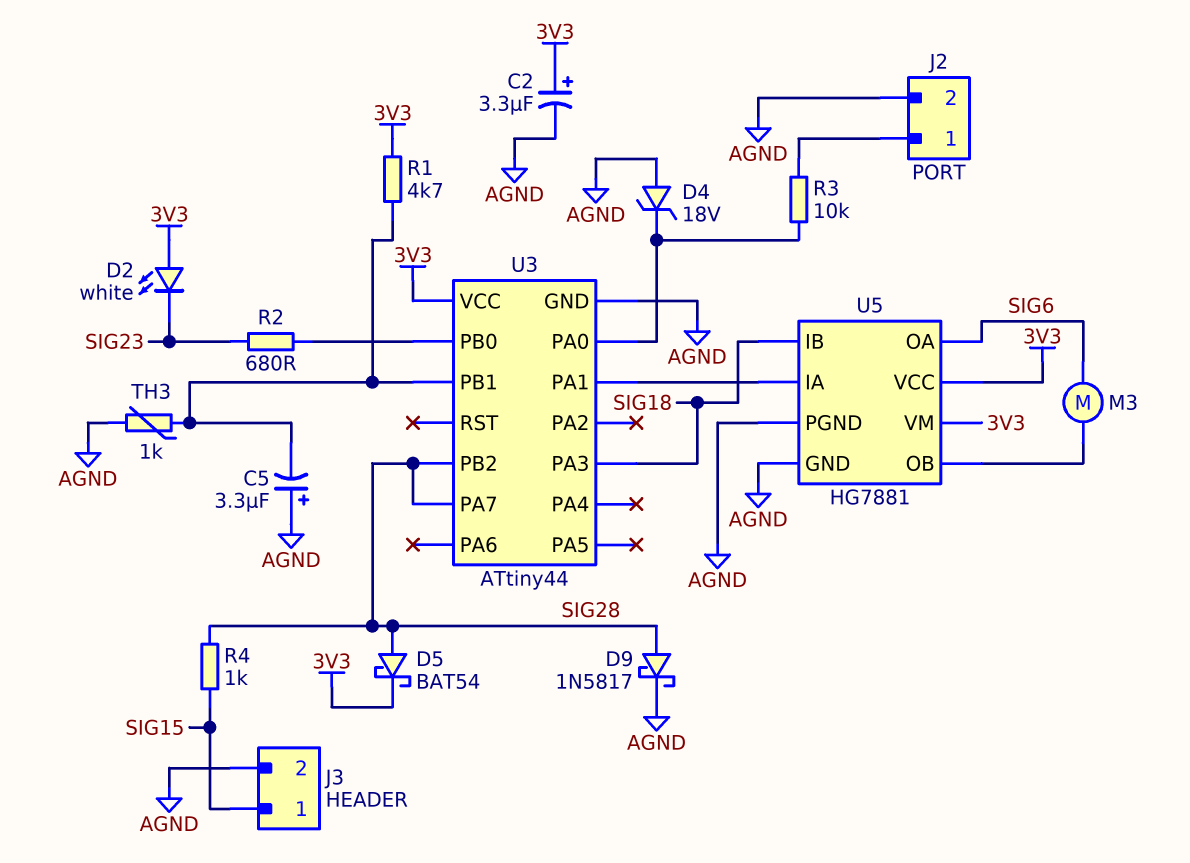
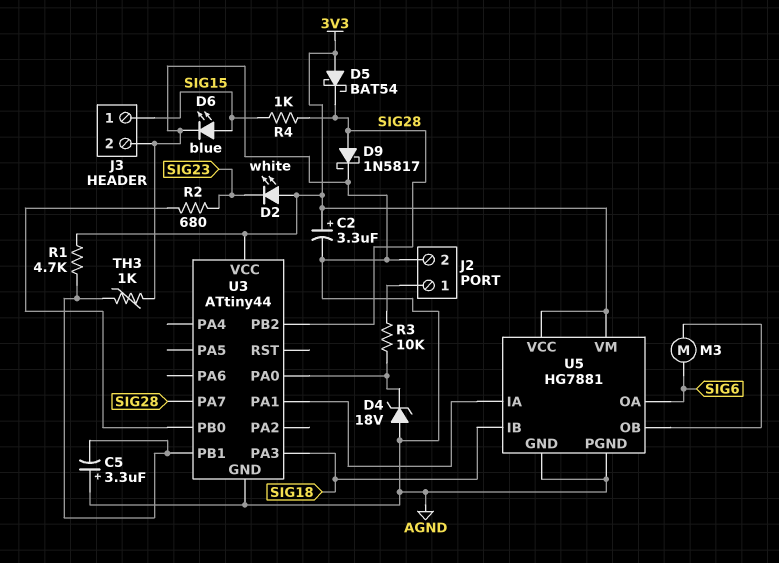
D5: schottky BAT54 (A SIG28, K 3V3) -> schottky BAT54 (A 3V3, K SIG28)
D6: none -> LED blue (A SIG15, K AGND)

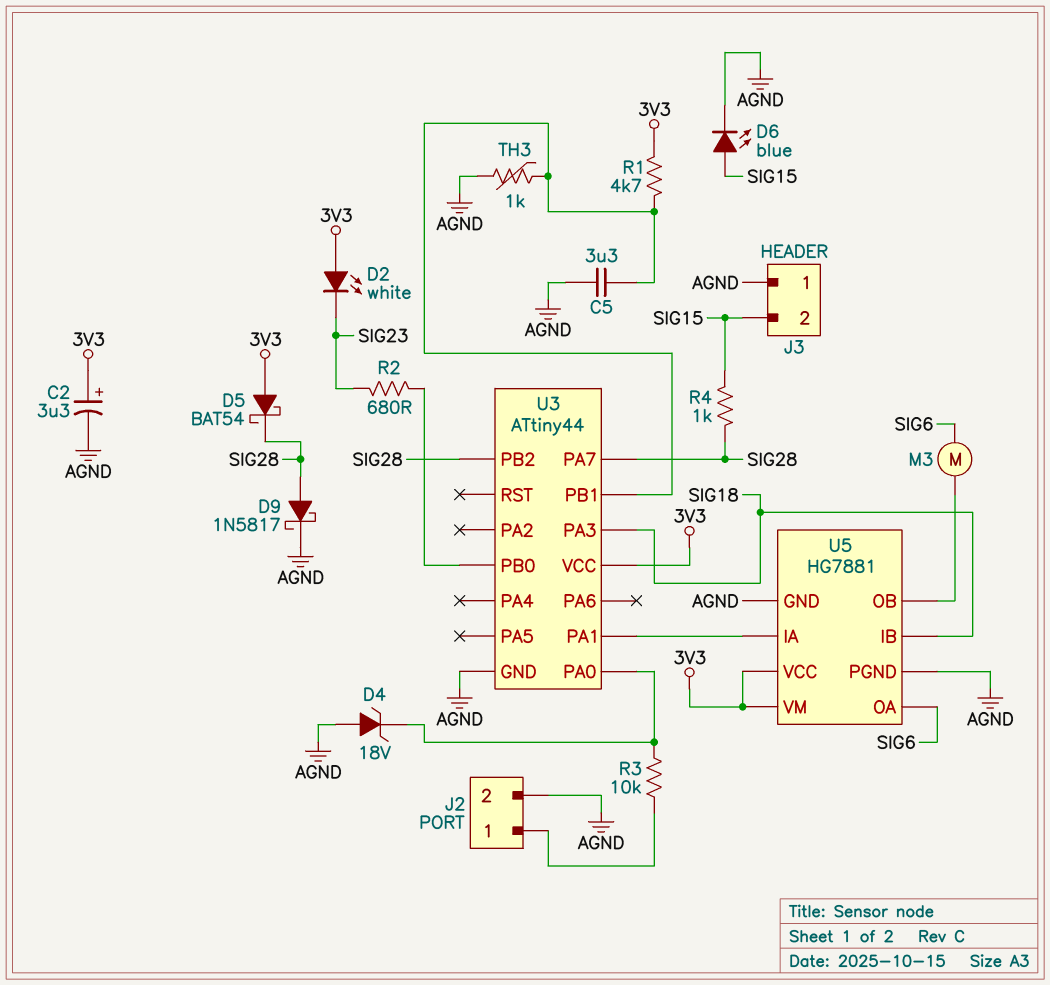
C5: 3.3uF (plus AGND, minus U3/PB1) -> 3.3uF (AGND, U3/PB1)
J3 pin 1: SIG15 -> AGND
J3 pin 2: AGND -> SIG15

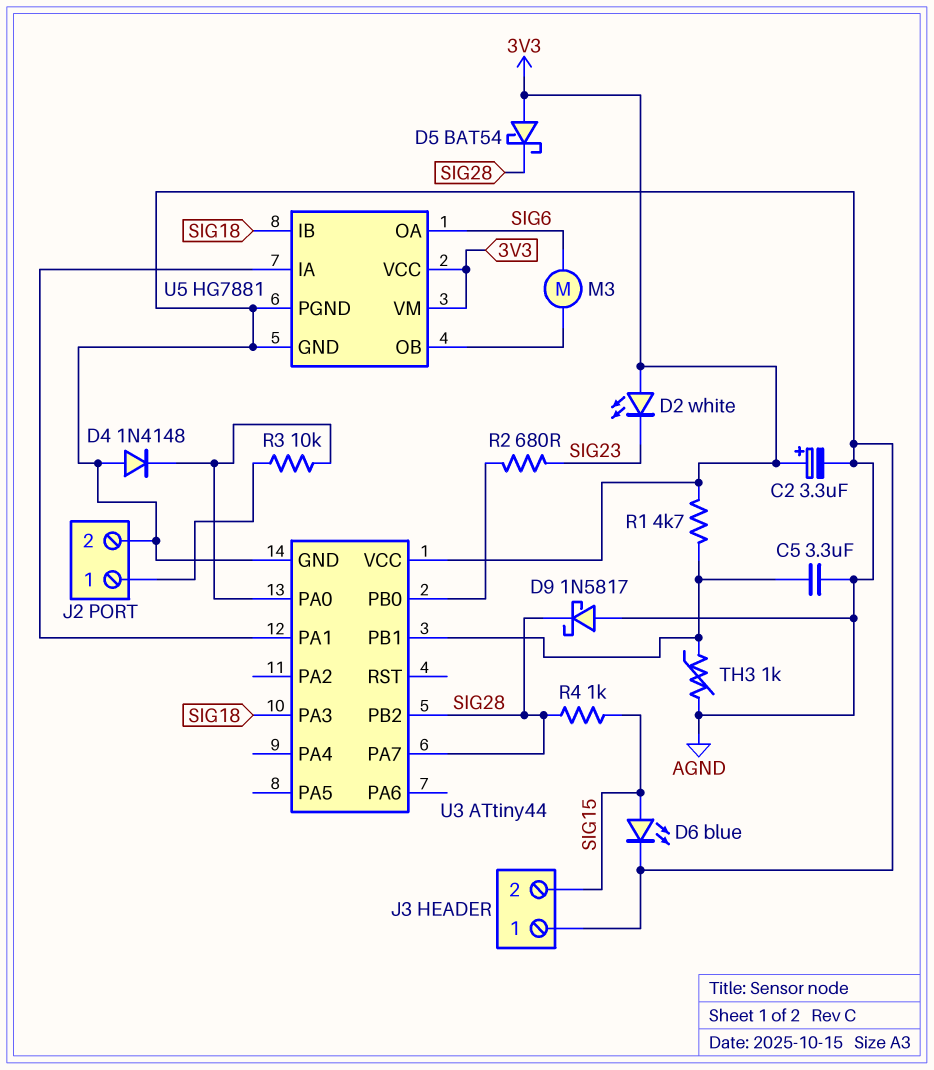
D4: zener 18V (A AGND, K U3/PA0) -> diode 1N4148 (A AGND, K U3/PA0)
D9: schottky 1N5817 (A SIG28, K AGND) -> schottky 1N5817 (A AGND, K SIG28)

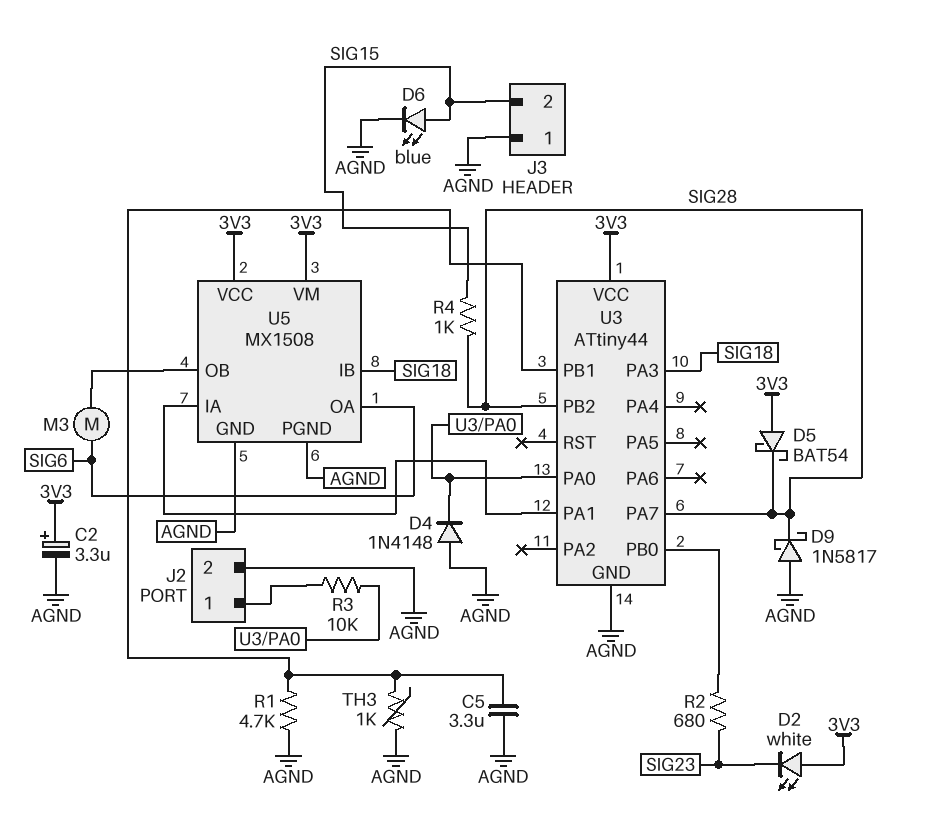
R1: 4.7k (3V3, U3/PB1) -> 4.7k (AGND, U3/PB1)
U5: HG7881 -> MX1508

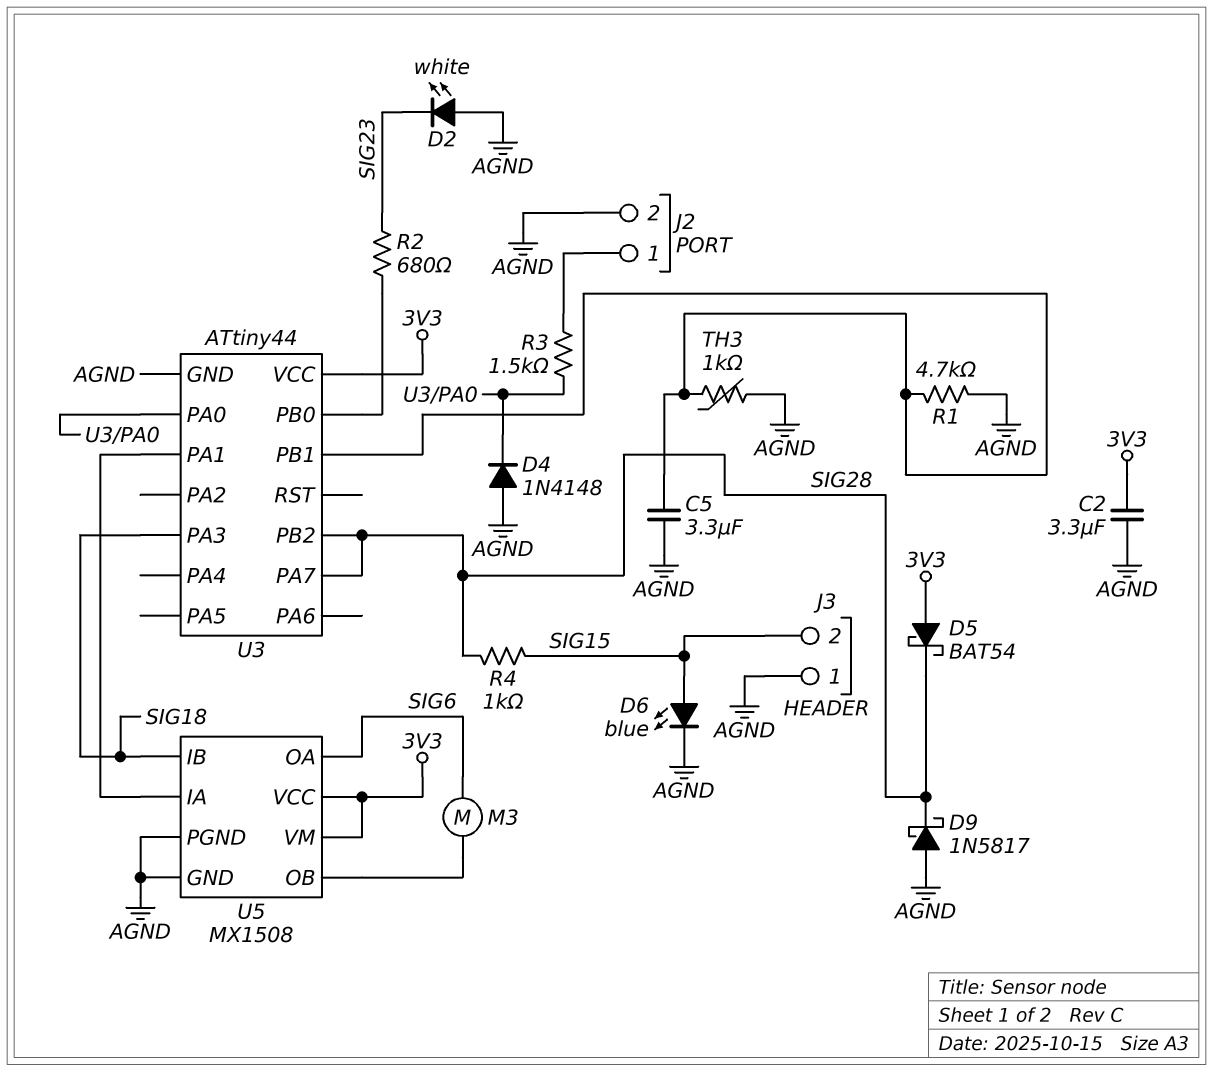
C2: 3.3uF (plus 3V3, minus AGND) -> 3.3uF (3V3, AGND)
D2: LED white (A 3V3, K SIG23) -> LED white (A AGND, K SIG23)
R3: 10k (J2/1, U3/PA0) -> 1.5k (J2/1, U3/PA0)

